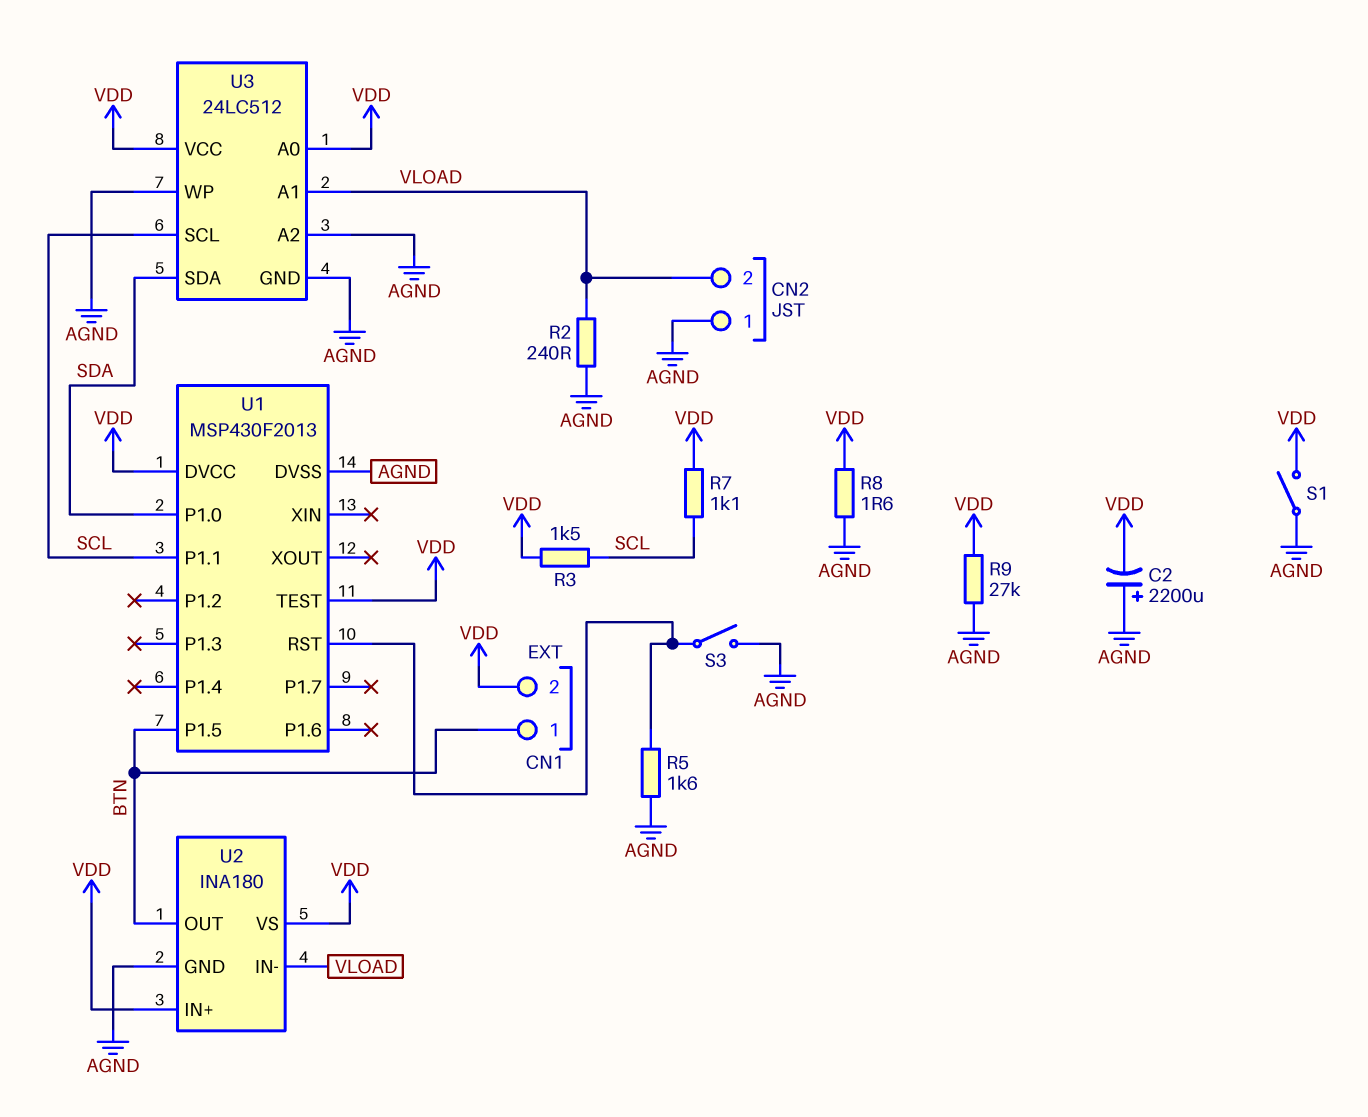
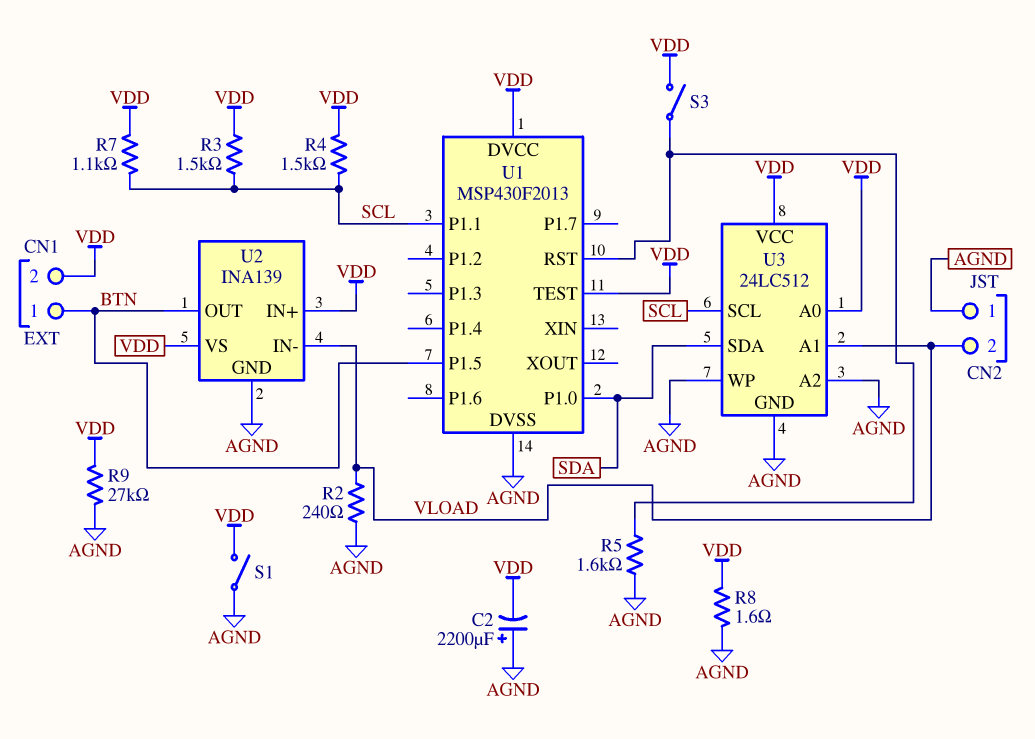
R4: none -> 1.5k (SCL, VDD)
S3: switch (AGND, U1/RST) -> switch (U1/RST, VDD)
U2: INA180 -> INA139

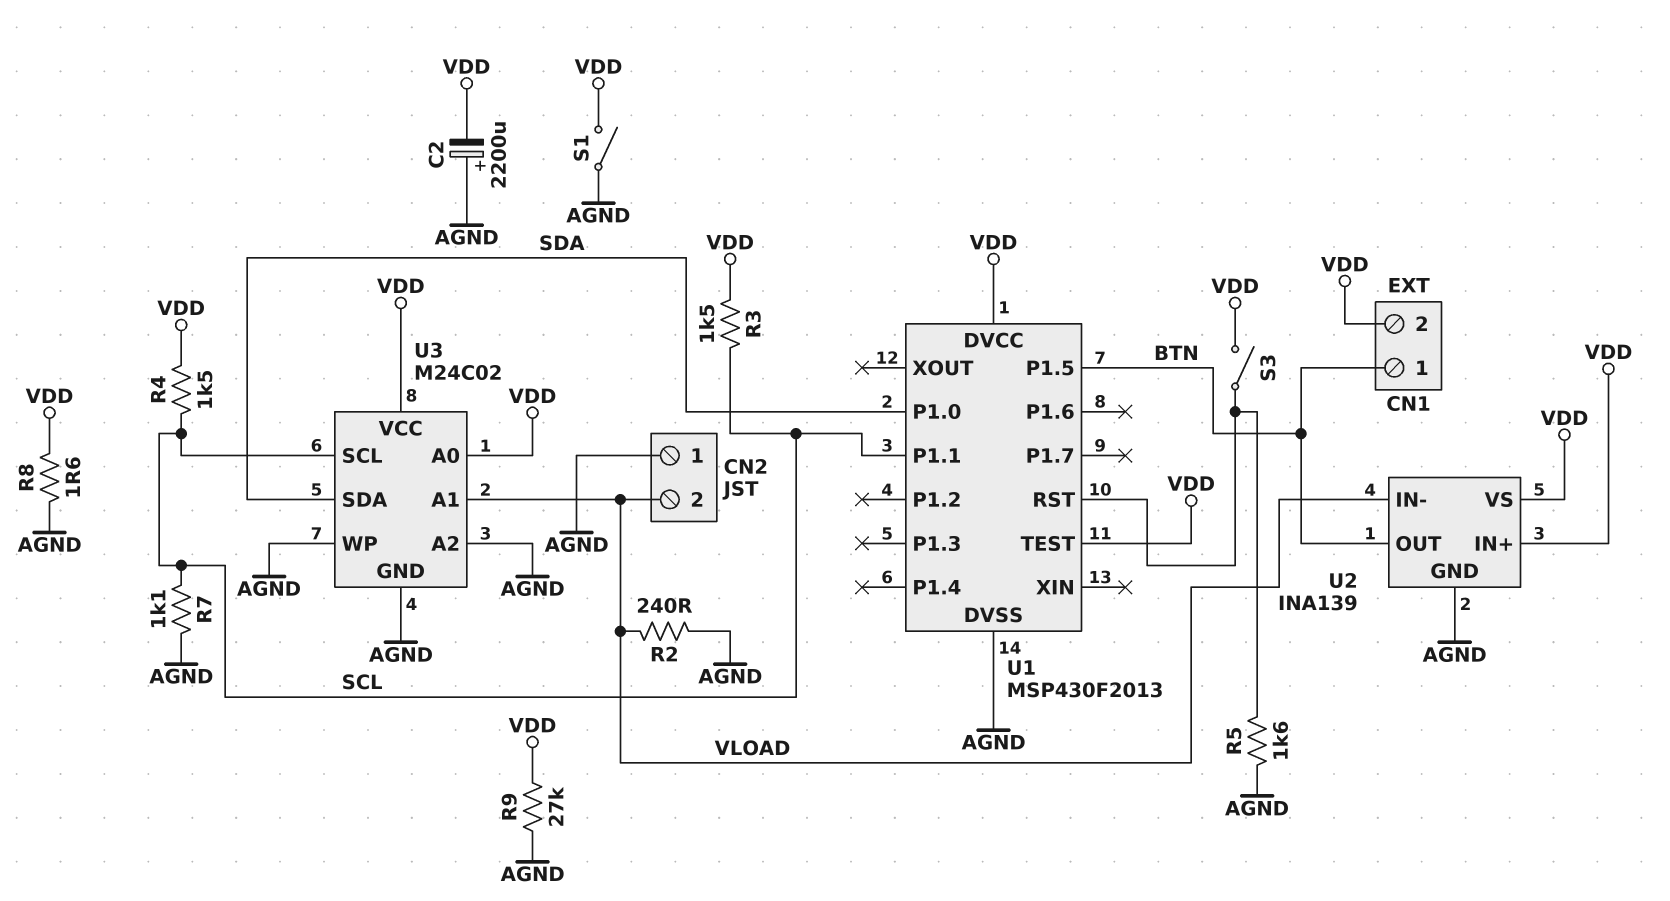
R7: 1.1k (SCL, VDD) -> 1.1k (AGND, SCL)
U3: 24LC512 -> M24C02

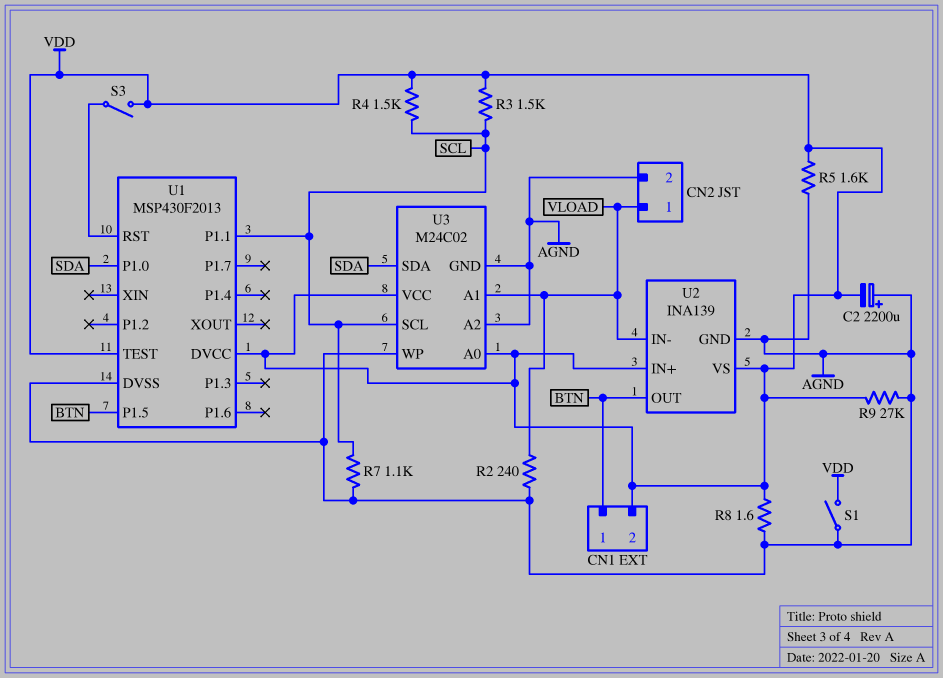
CN2 pin 1: AGND -> VLOAD
CN2 pin 2: VLOAD -> AGND
R5: 1.6k (AGND, U1/RST) -> 1.6k (AGND, VDD)

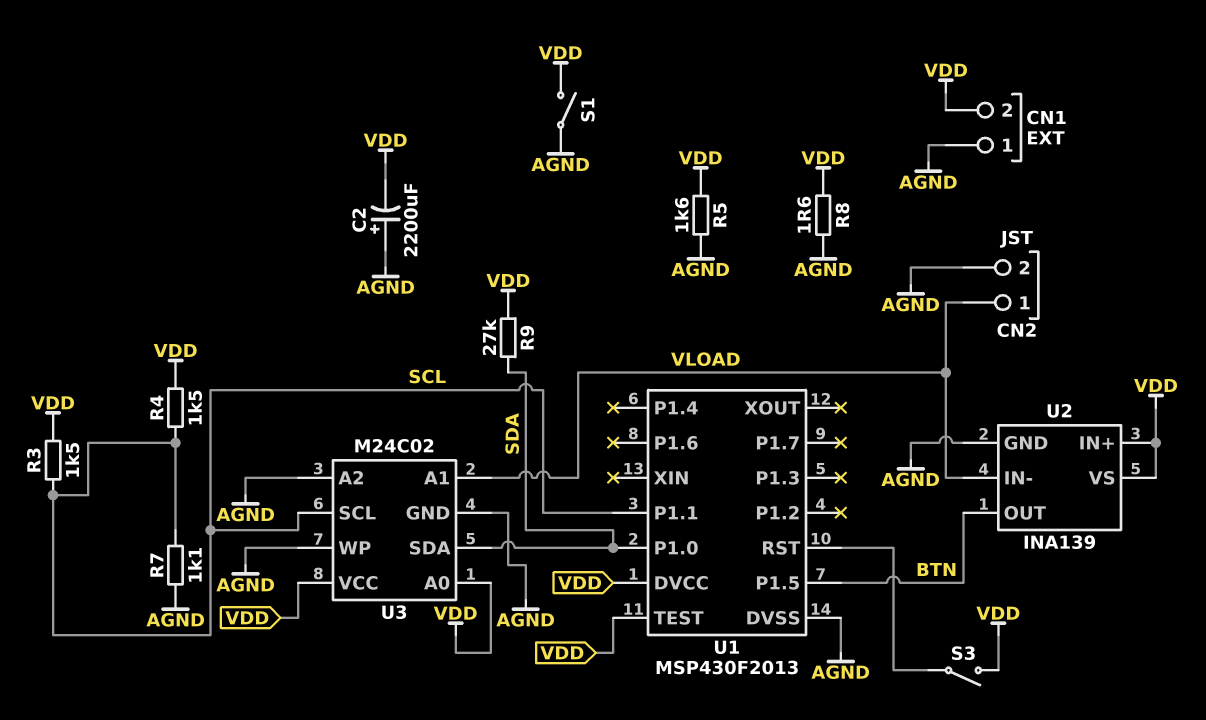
CN1 pin 1: BTN -> AGND
R2: 240 (AGND, VLOAD) -> none
R9: 27k (AGND, VDD) -> 27k (SDA, VDD)

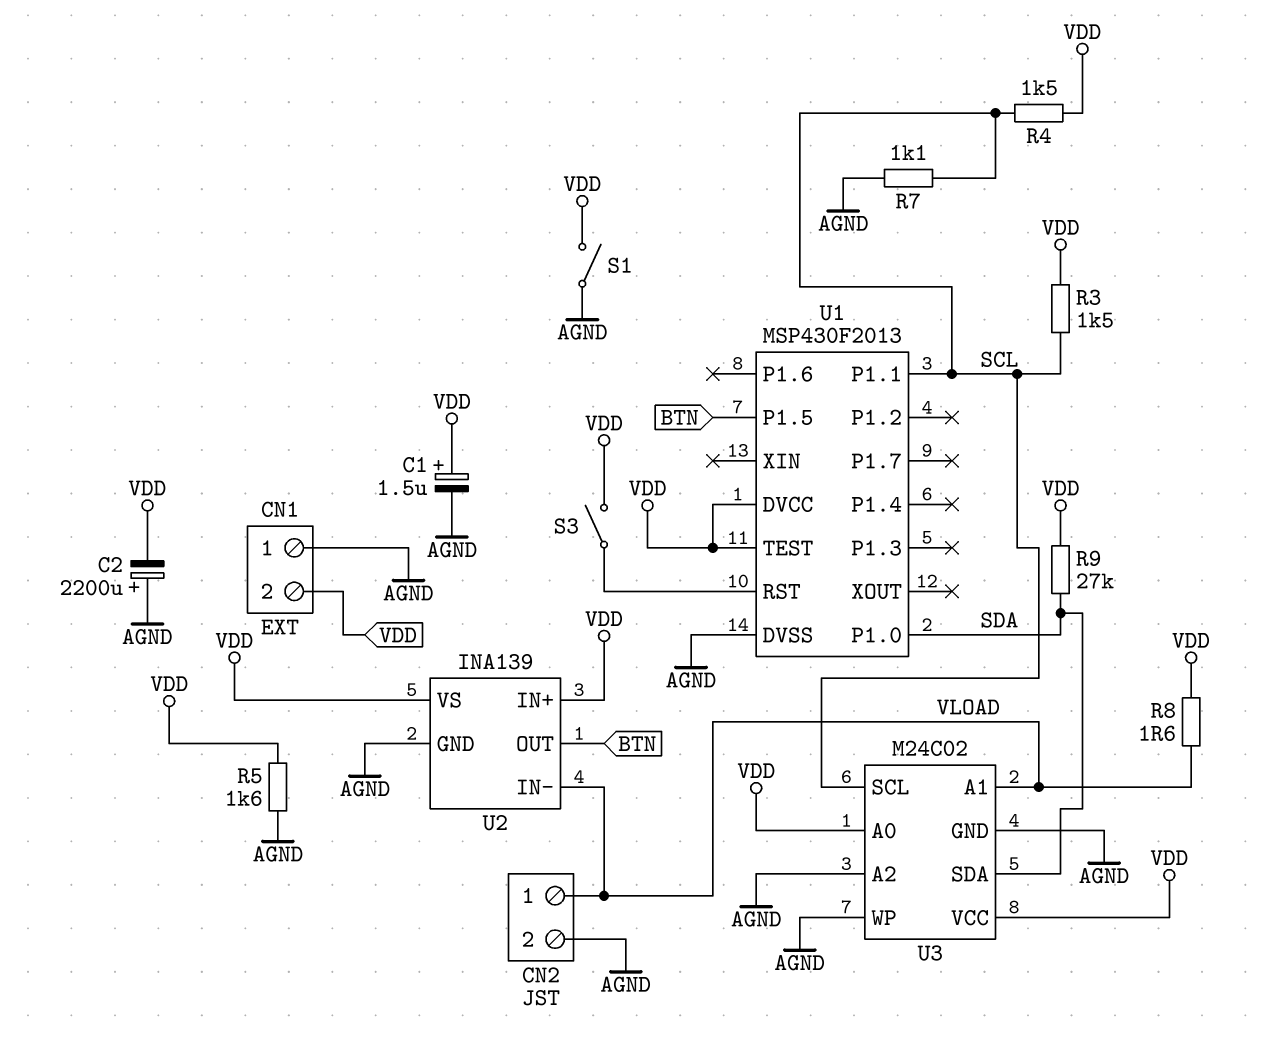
C1: none -> 1.5uF (plus VDD, minus AGND)
R8: 1.6 (AGND, VDD) -> 1.6 (VDD, VLOAD)

